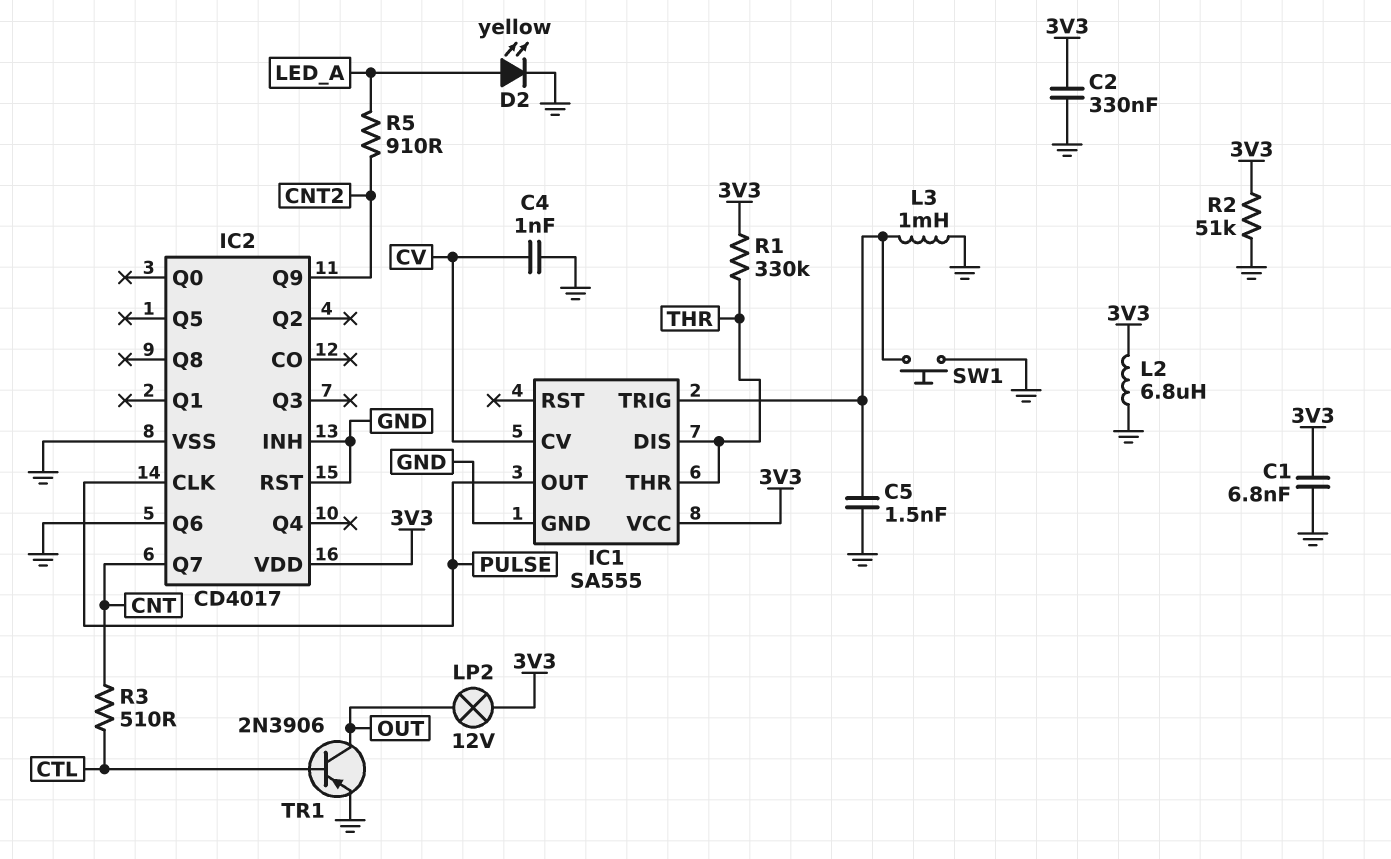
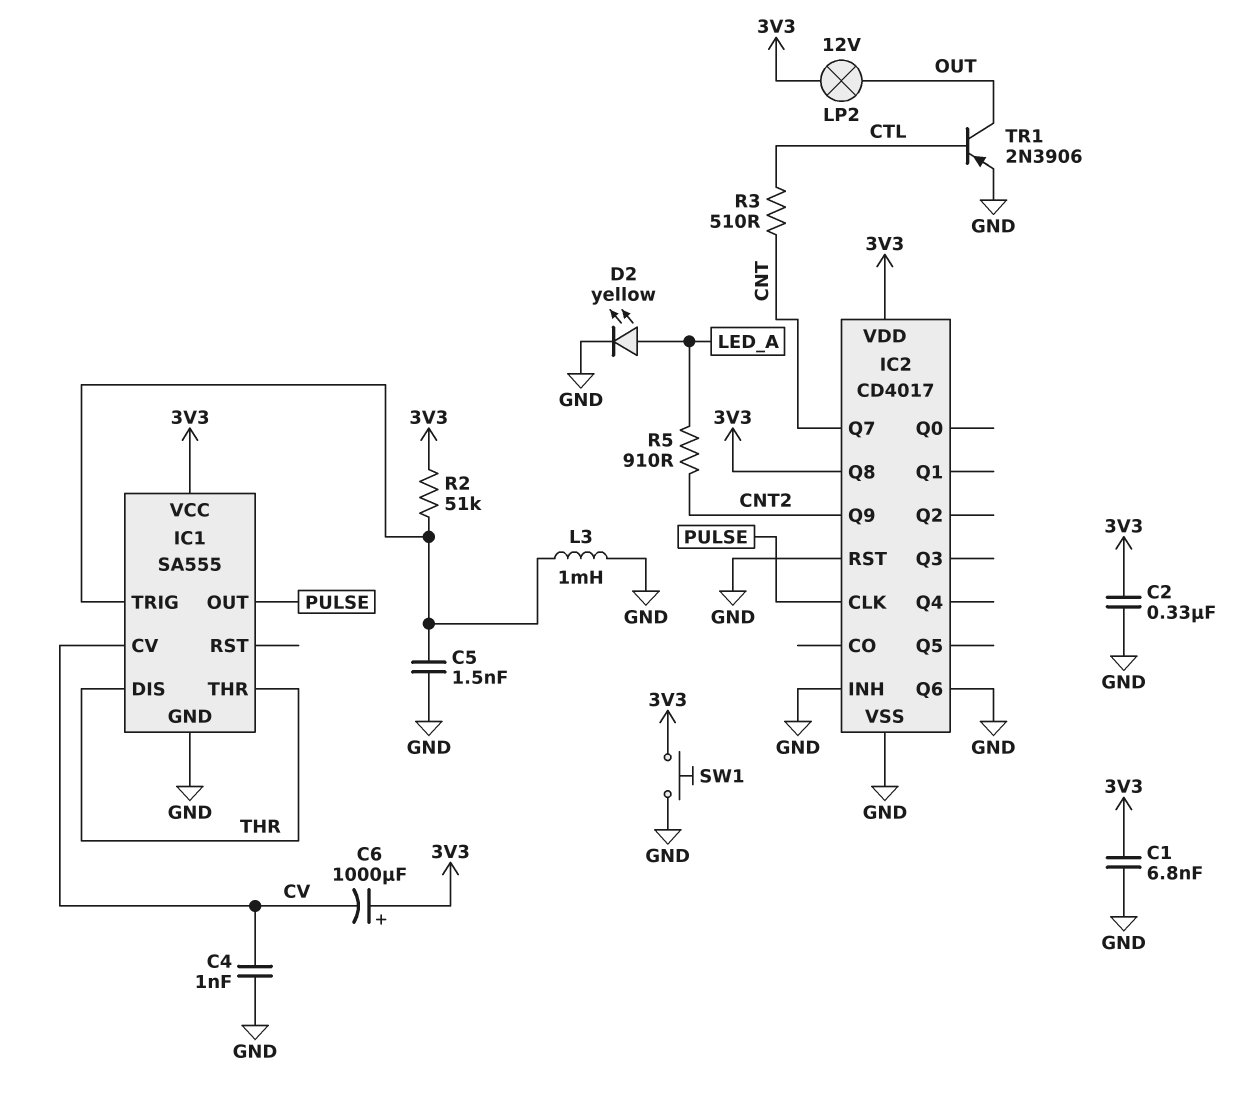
C6: none -> 1000uF (plus 3V3, minus CV)
IC2 pin Q8: none -> 3V3
L2: 6.8uH (3V3, GND) -> none
R1: 330k (3V3, THR) -> none
R2: 51k (3V3, GND) -> 51k (3V3, IC1/TRIG)
SW1: button (GND, IC1/TRIG) -> button (3V3, GND)

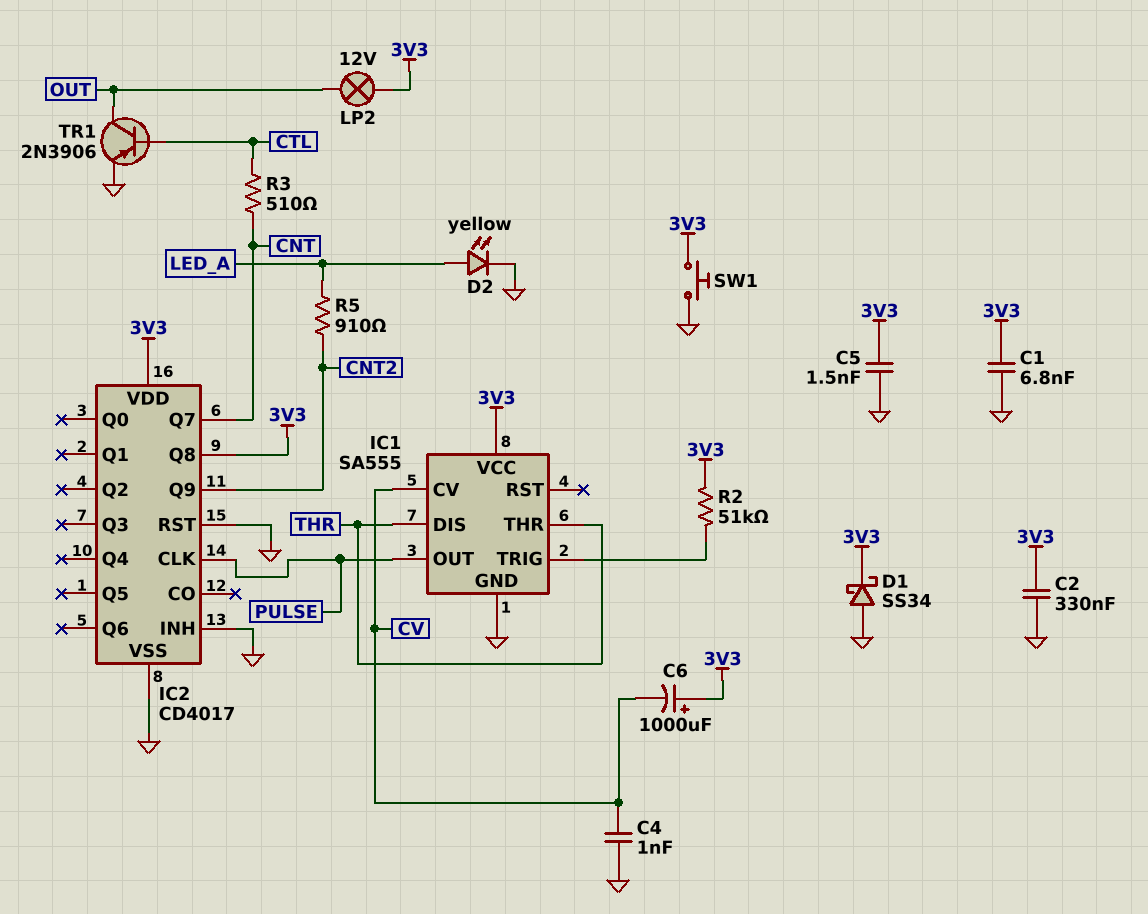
C5: 1.5nF (GND, IC1/TRIG) -> 1.5nF (3V3, GND)
D1: none -> schottky SS34 (A GND, K 3V3)
IC2 pin Q6: GND -> none
L3: 1mH (GND, IC1/TRIG) -> none

